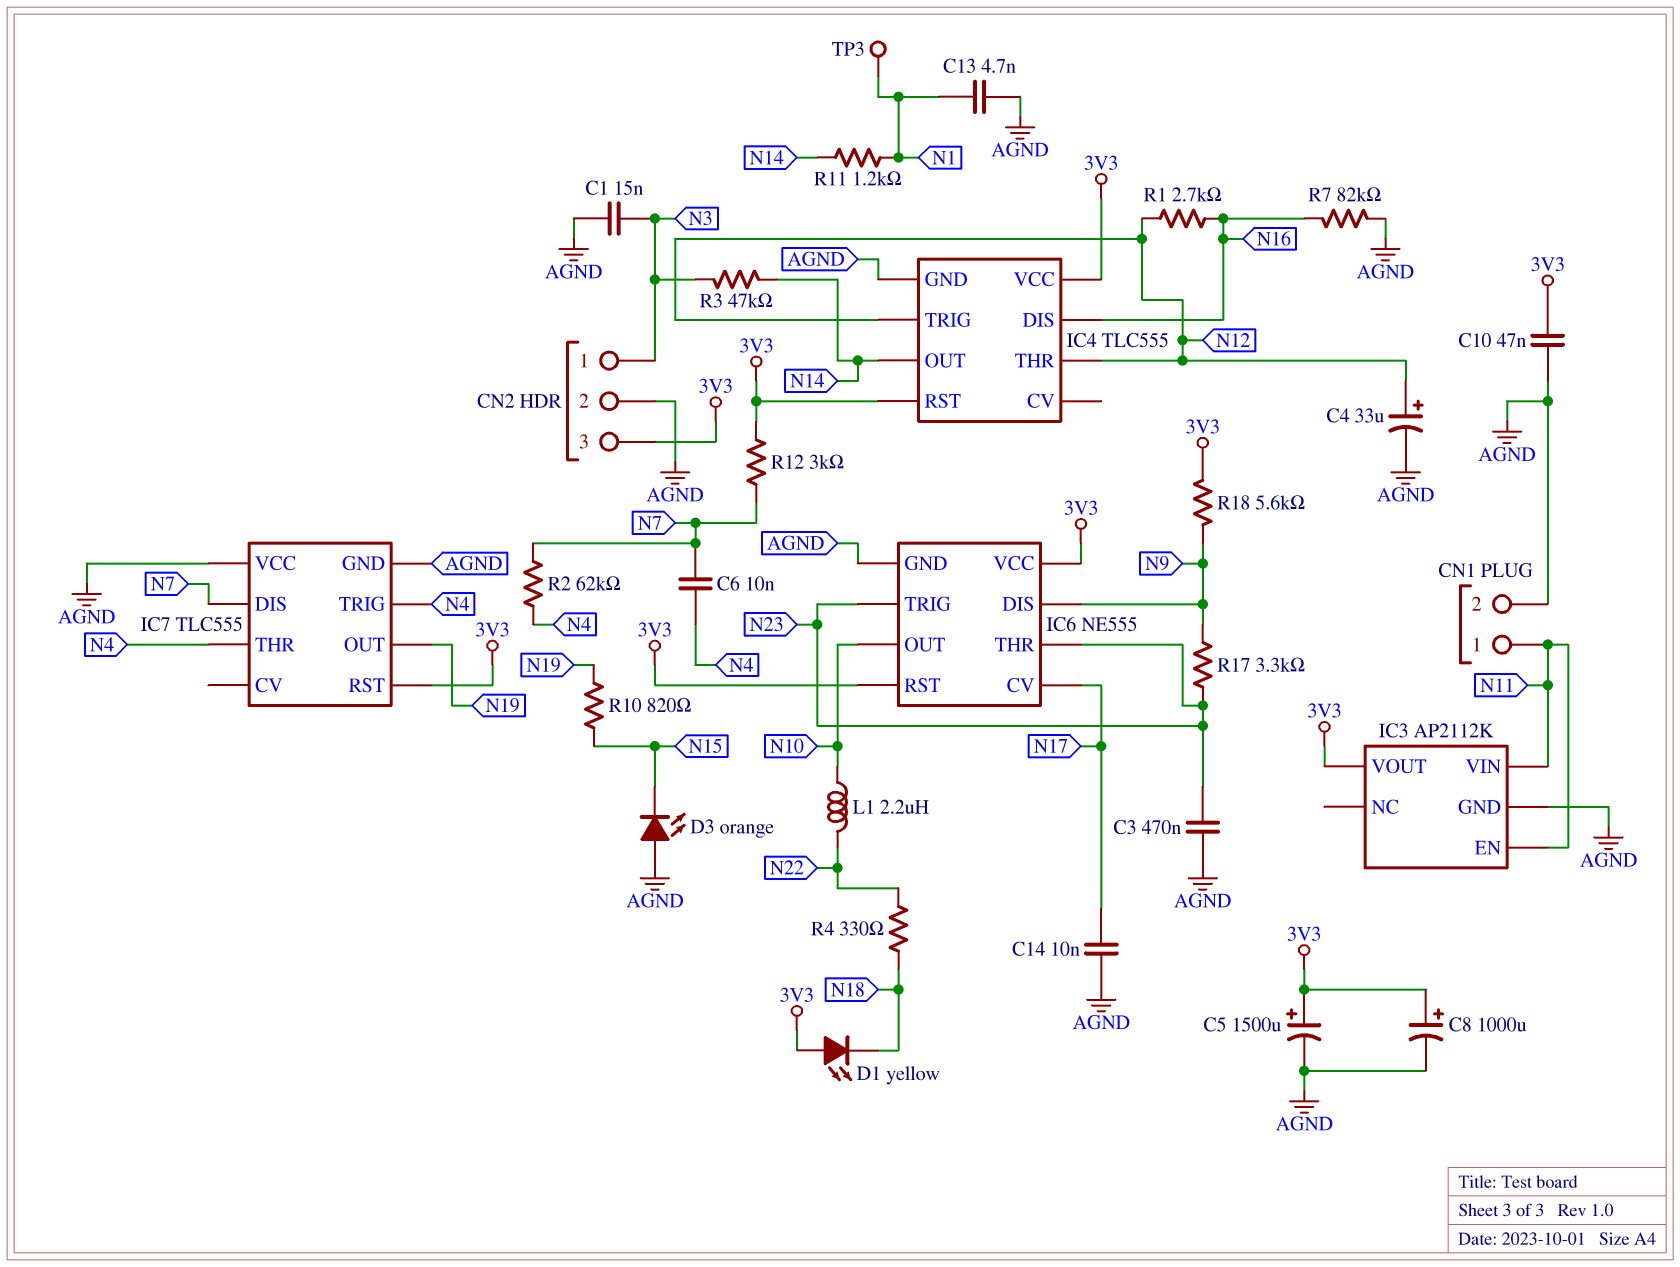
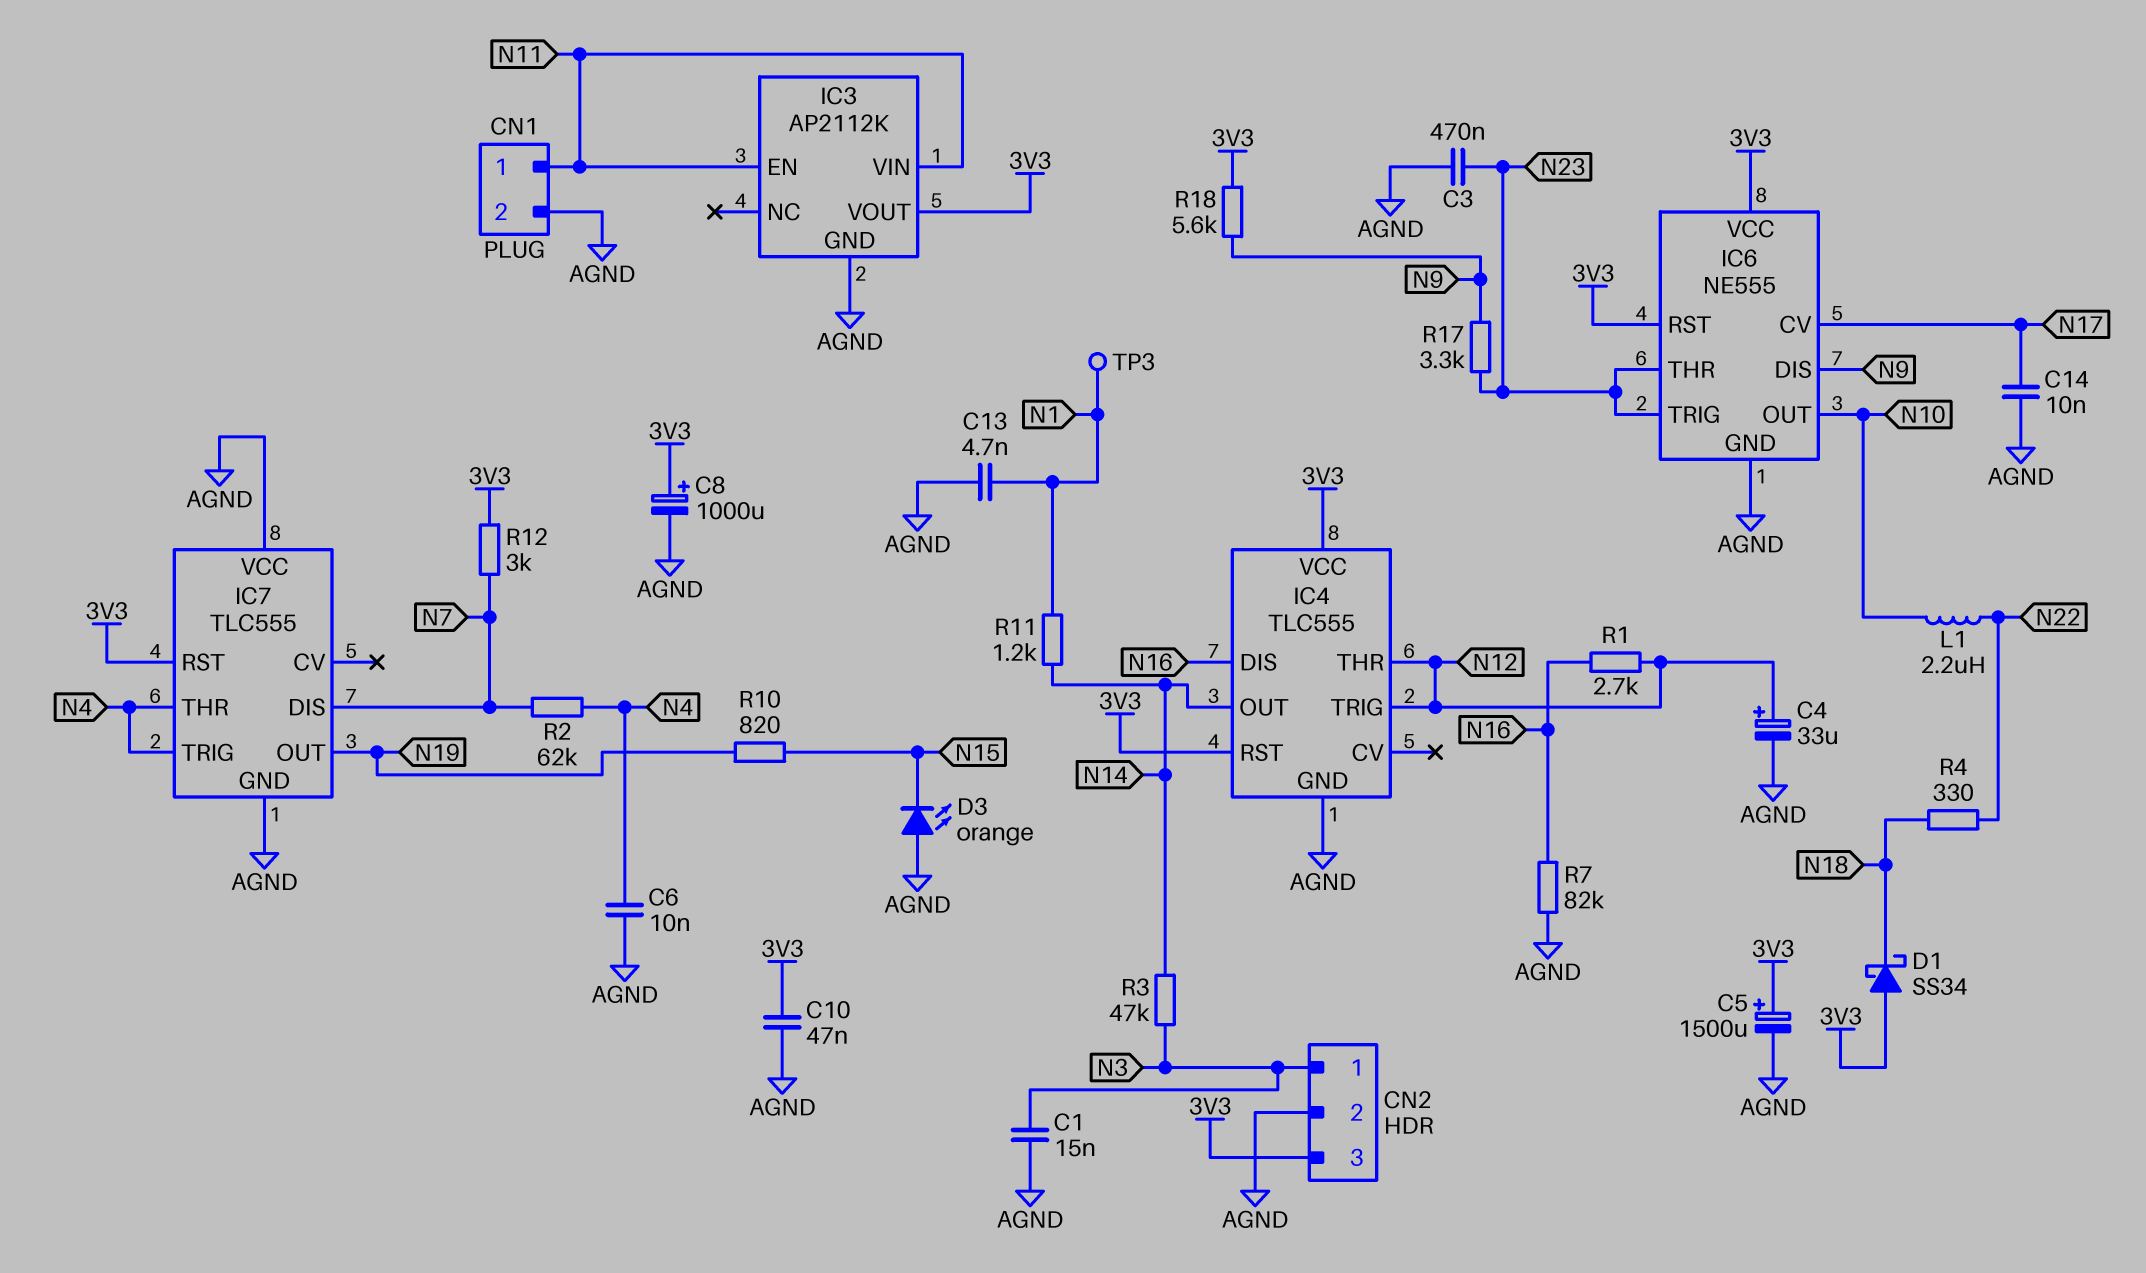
C6: 10nF (N4, N7) -> 10nF (AGND, N4)
D1: LED yellow (A 3V3, K N18) -> schottky SS34 (A 3V3, K N18)

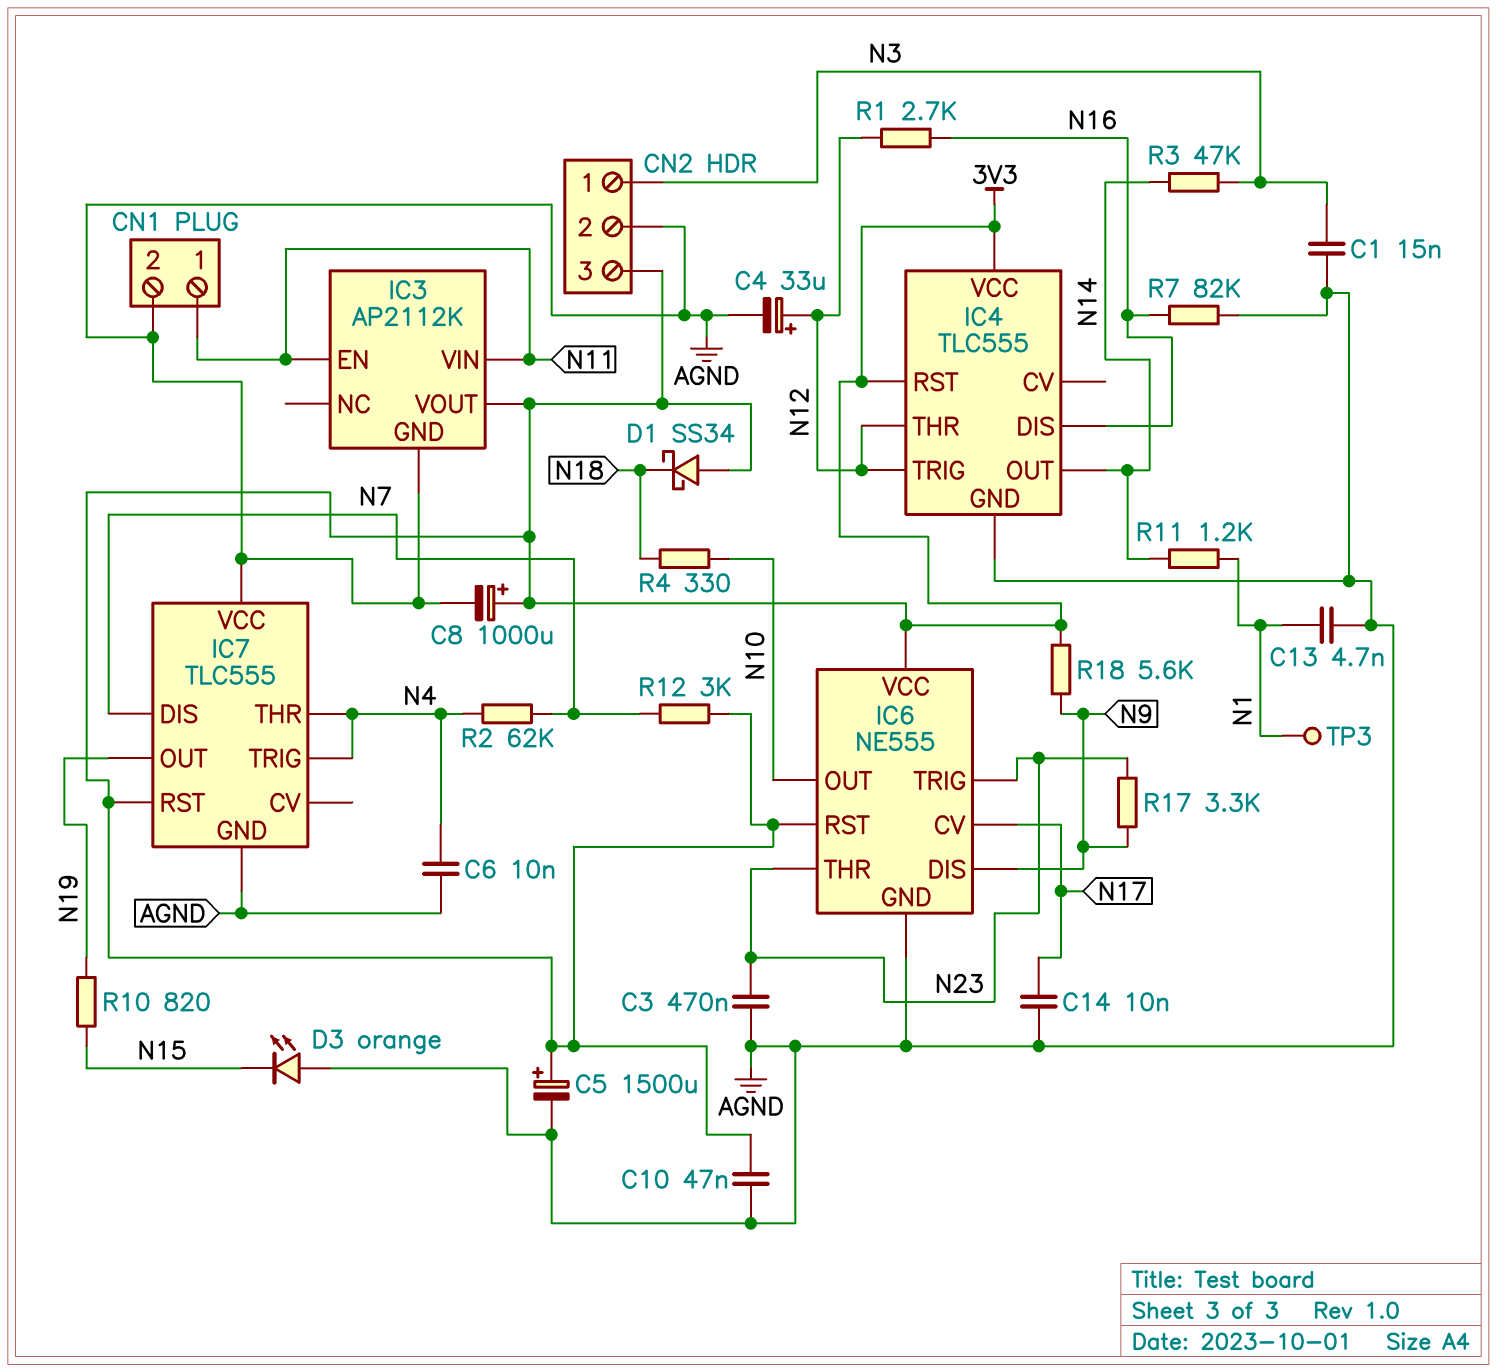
L1: 2.2uH (N10, N22) -> none
R4: 330 (N18, N22) -> 330 (N10, N18)

